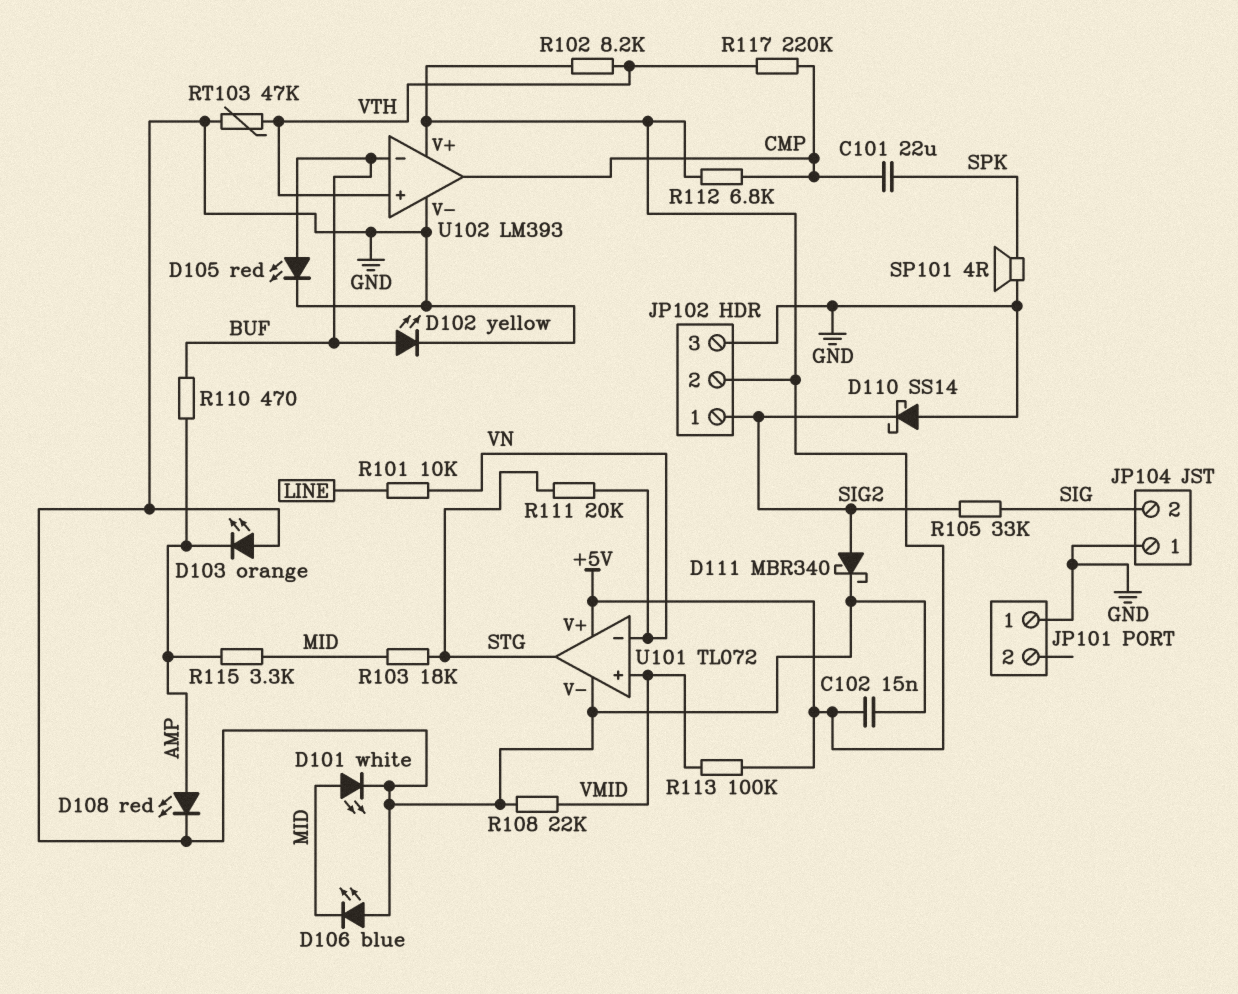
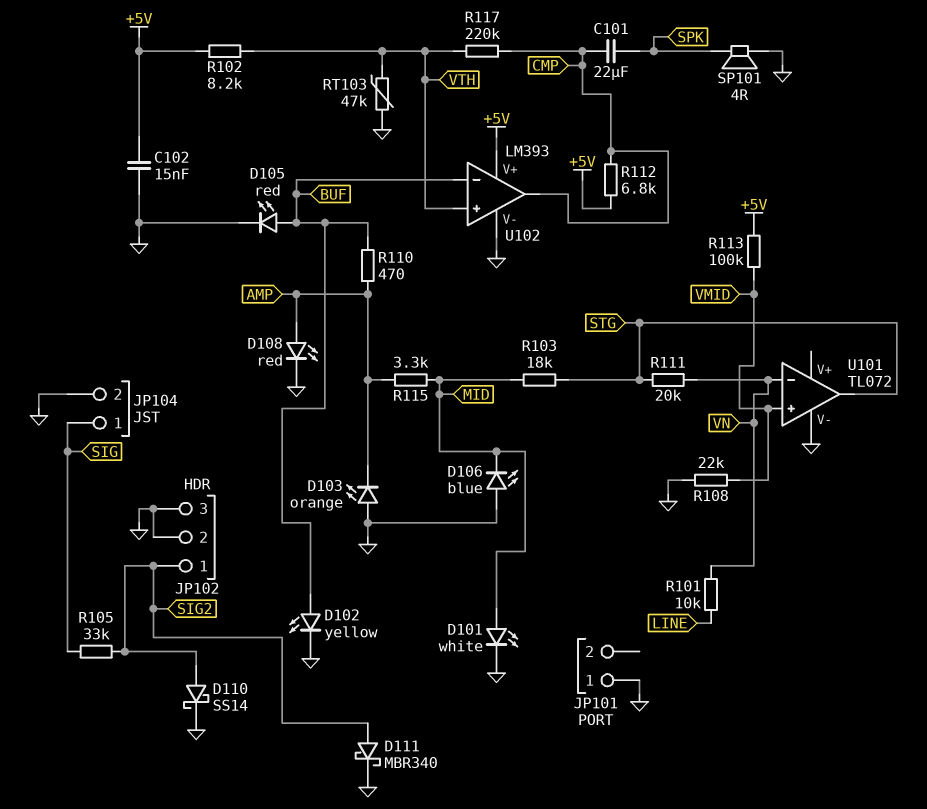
D110: schottky SS14 (A GND, K SIG2) -> schottky SS14 (A SIG2, K GND)
JP102 pin 2: +5V -> GND
JP104 pin 1: GND -> SIG
JP104 pin 2: SIG -> GND
U101 pin V+: +5V -> none

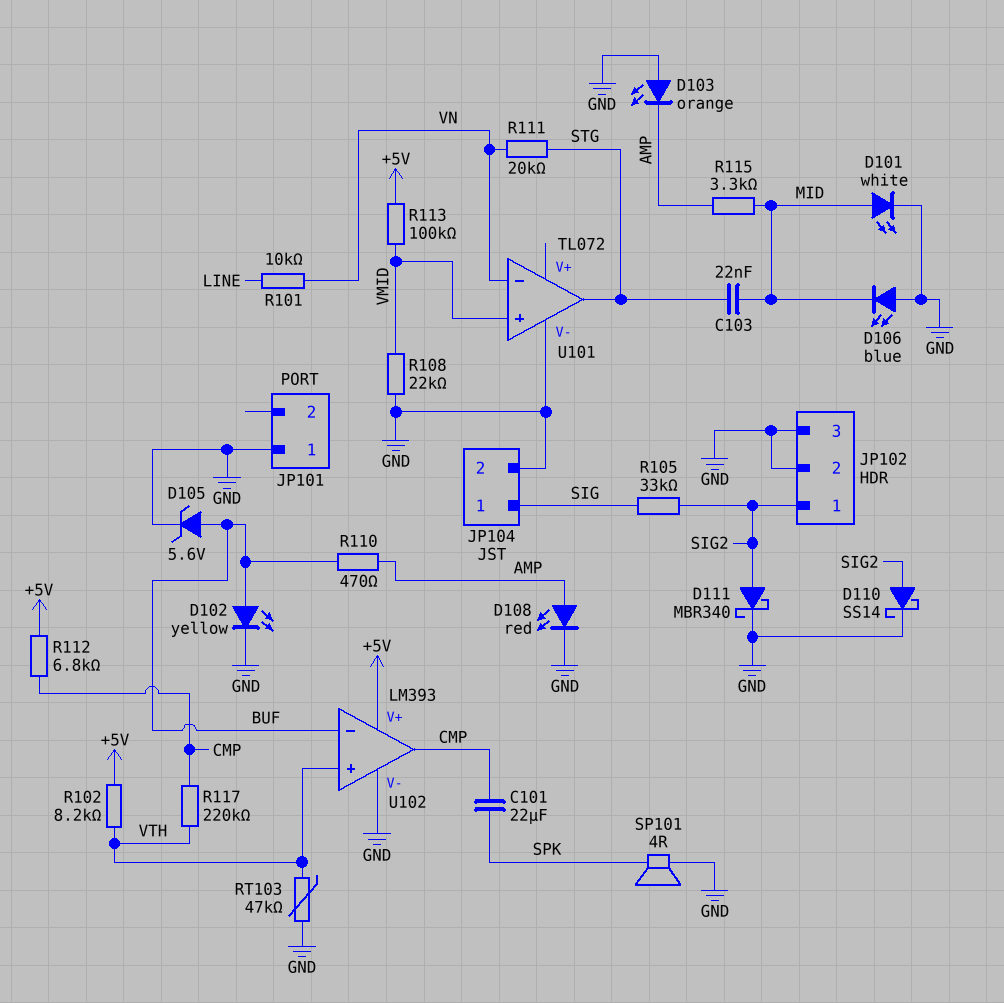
C102: 15nF (+5V, GND) -> none
C103: none -> 22nF (MID, STG)
D105: LED red (A BUF, K GND) -> zener 5.6V (A BUF, K GND)
R103: 18k (MID, STG) -> none

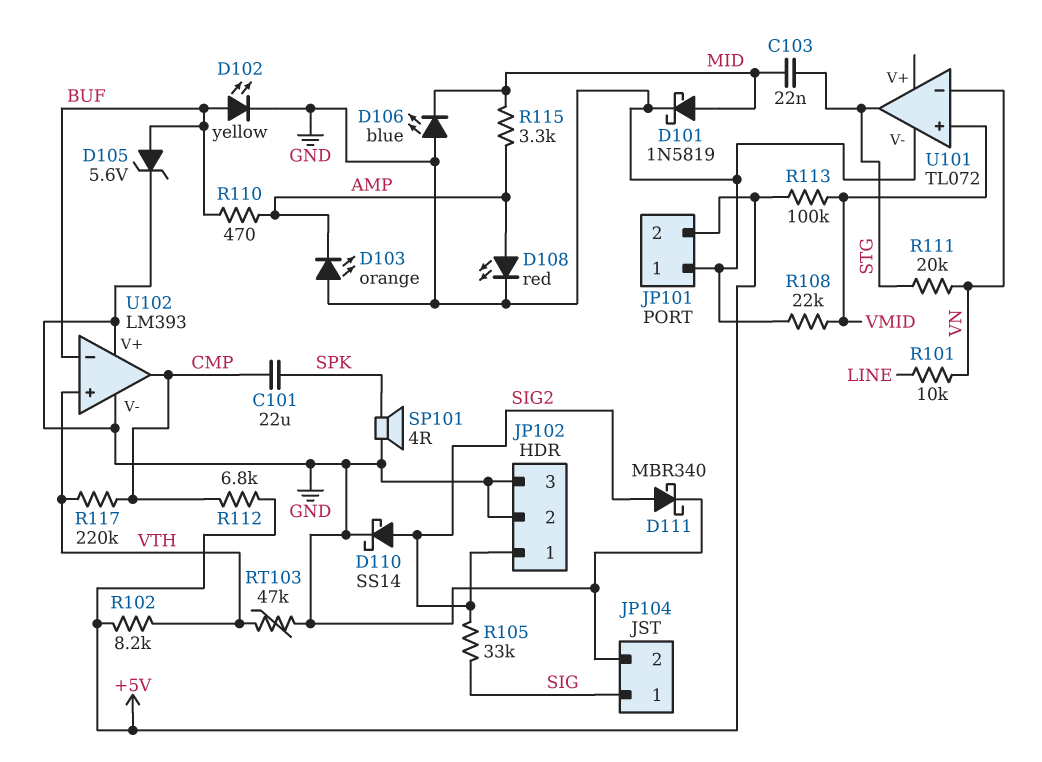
D101: LED white (A MID, K GND) -> schottky 1N5819 (A MID, K GND)
JP101 pin 2: none -> +5V
U102 pin V+: +5V -> GND

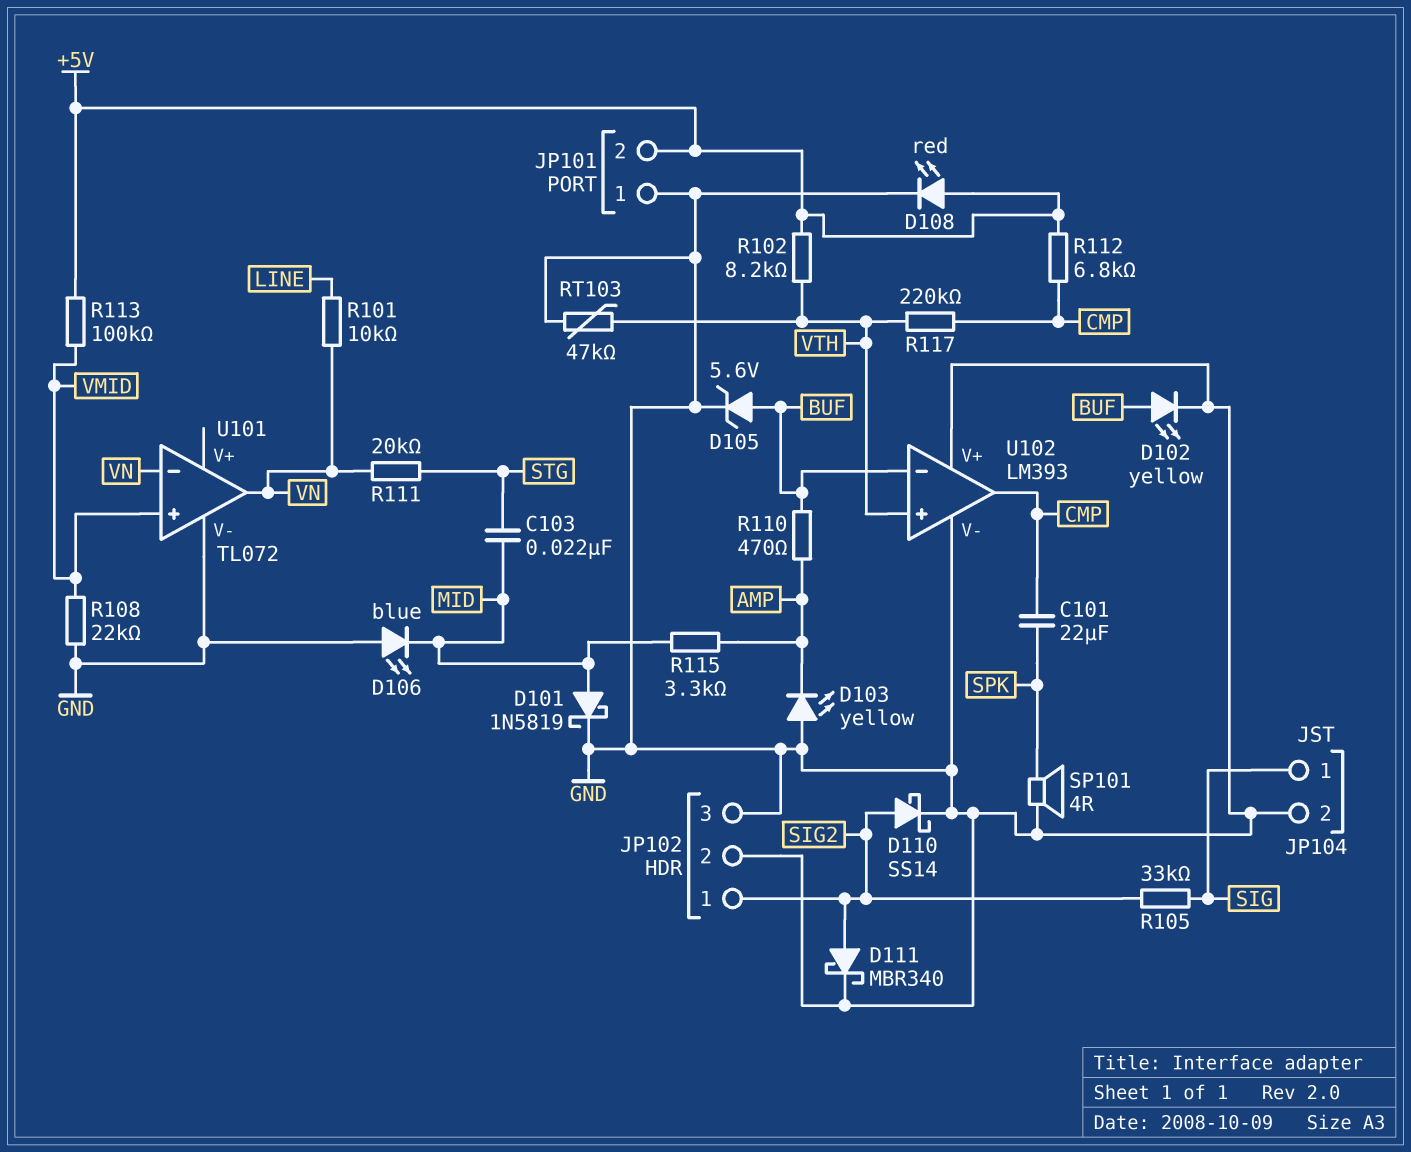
D103: LED orange (A GND, K AMP) -> LED yellow (A GND, K AMP)
D108: LED red (A AMP, K GND) -> LED red (A +5V, K GND)
U101 pin out: STG -> VN

